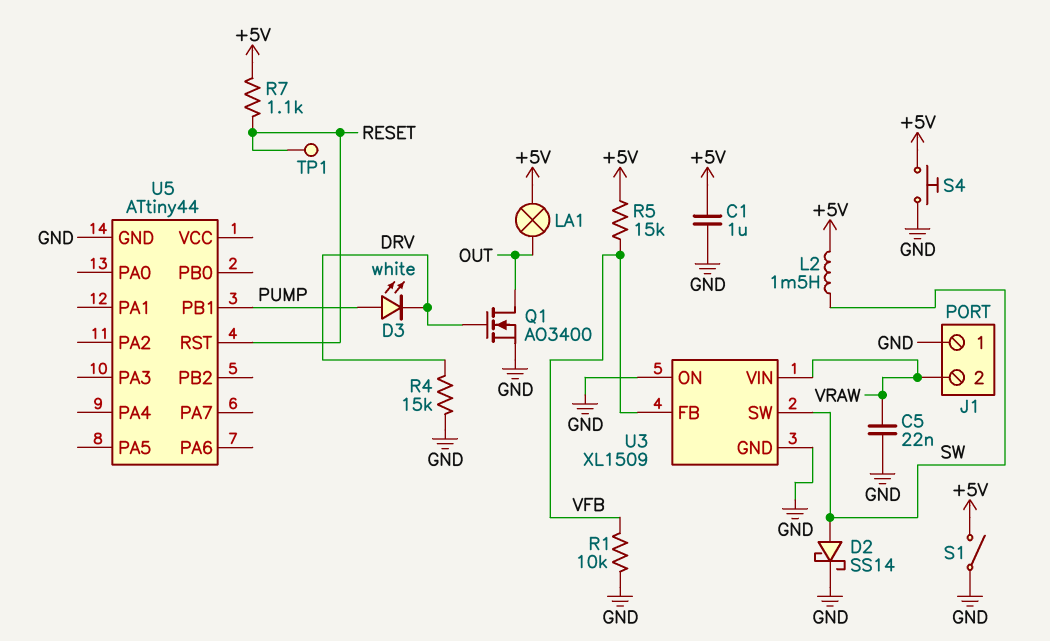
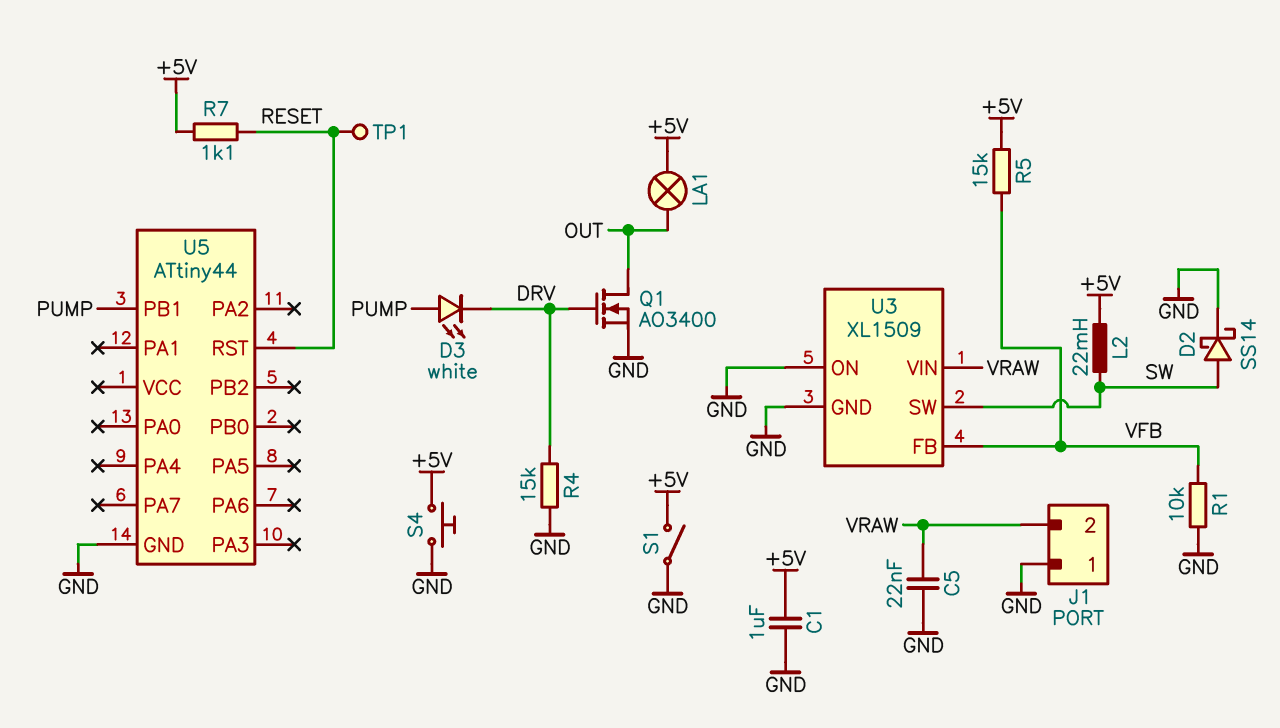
L2: 1.5mH (+5V, SW) -> 22mH (+5V, SW)

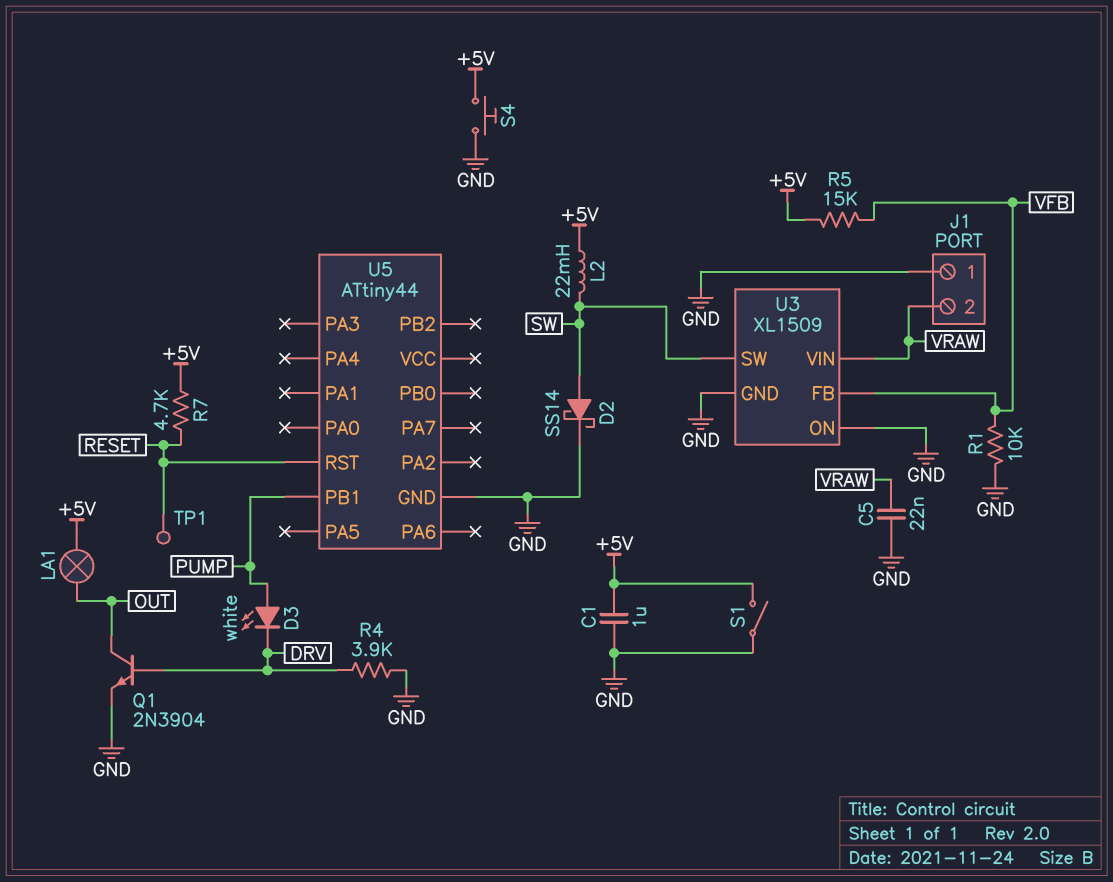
Q1: NMOS AO3400 (G DRV, D OUT, S GND) -> NPN 2N3904 (B DRV, C OUT, E GND)
R4: 15k (DRV, GND) -> 3.9k (DRV, GND)
R7: 1.1k (+5V, RESET) -> 4.7k (+5V, RESET)

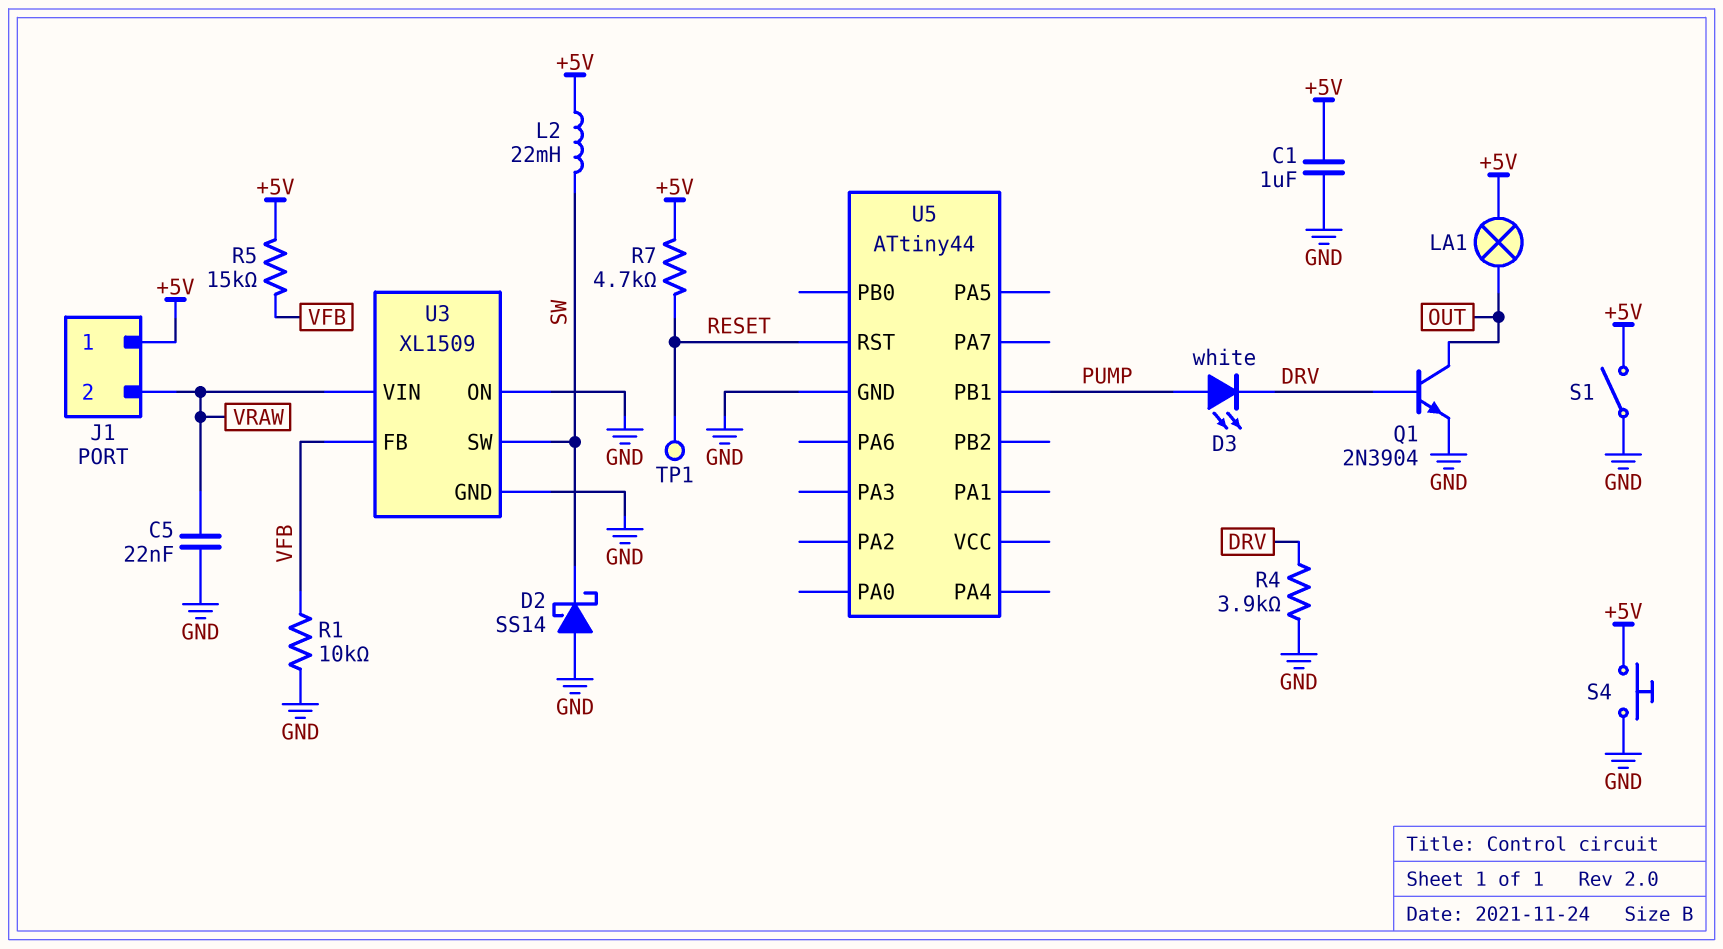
D2: schottky SS14 (A SW, K GND) -> schottky SS14 (A GND, K SW)
J1 pin 1: GND -> +5V

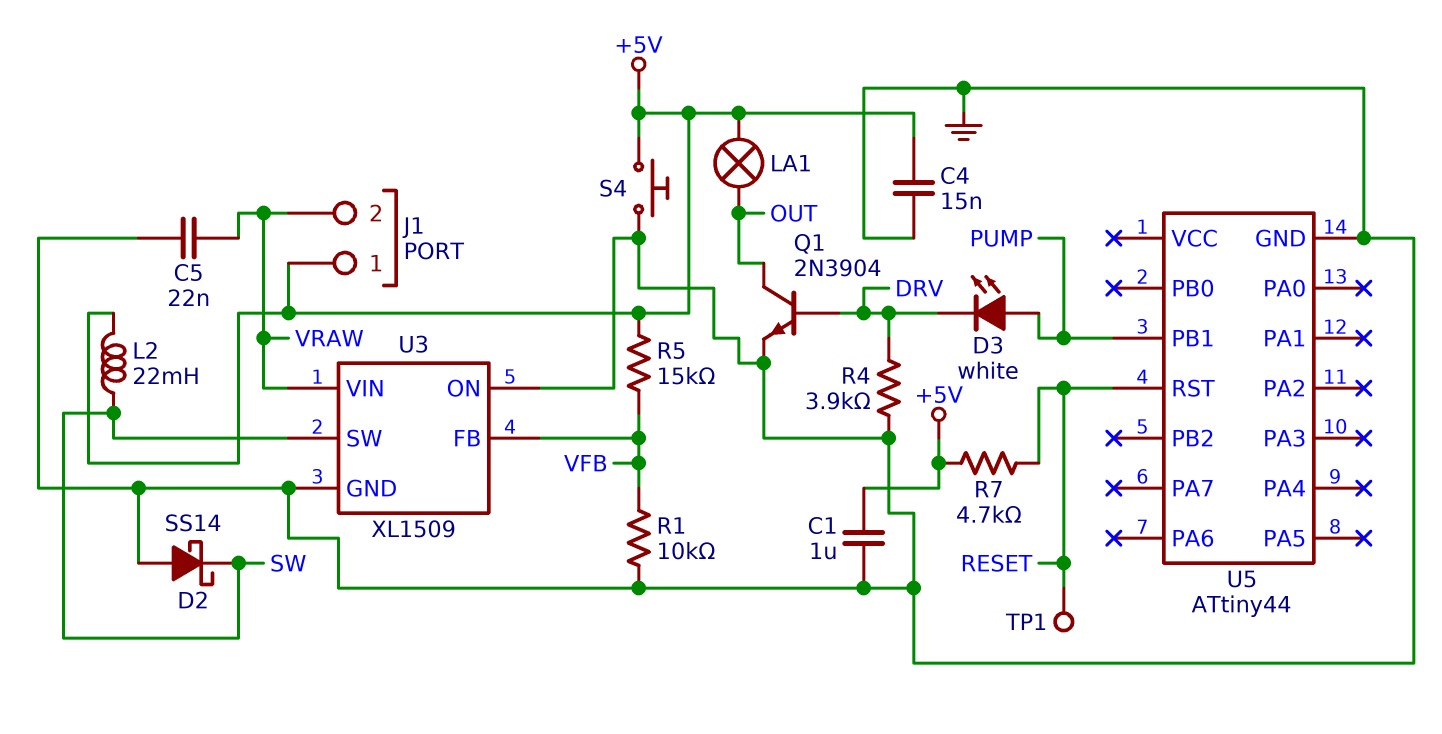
C4: none -> 15nF (+5V, GND)
S1: switch (+5V, GND) -> none

